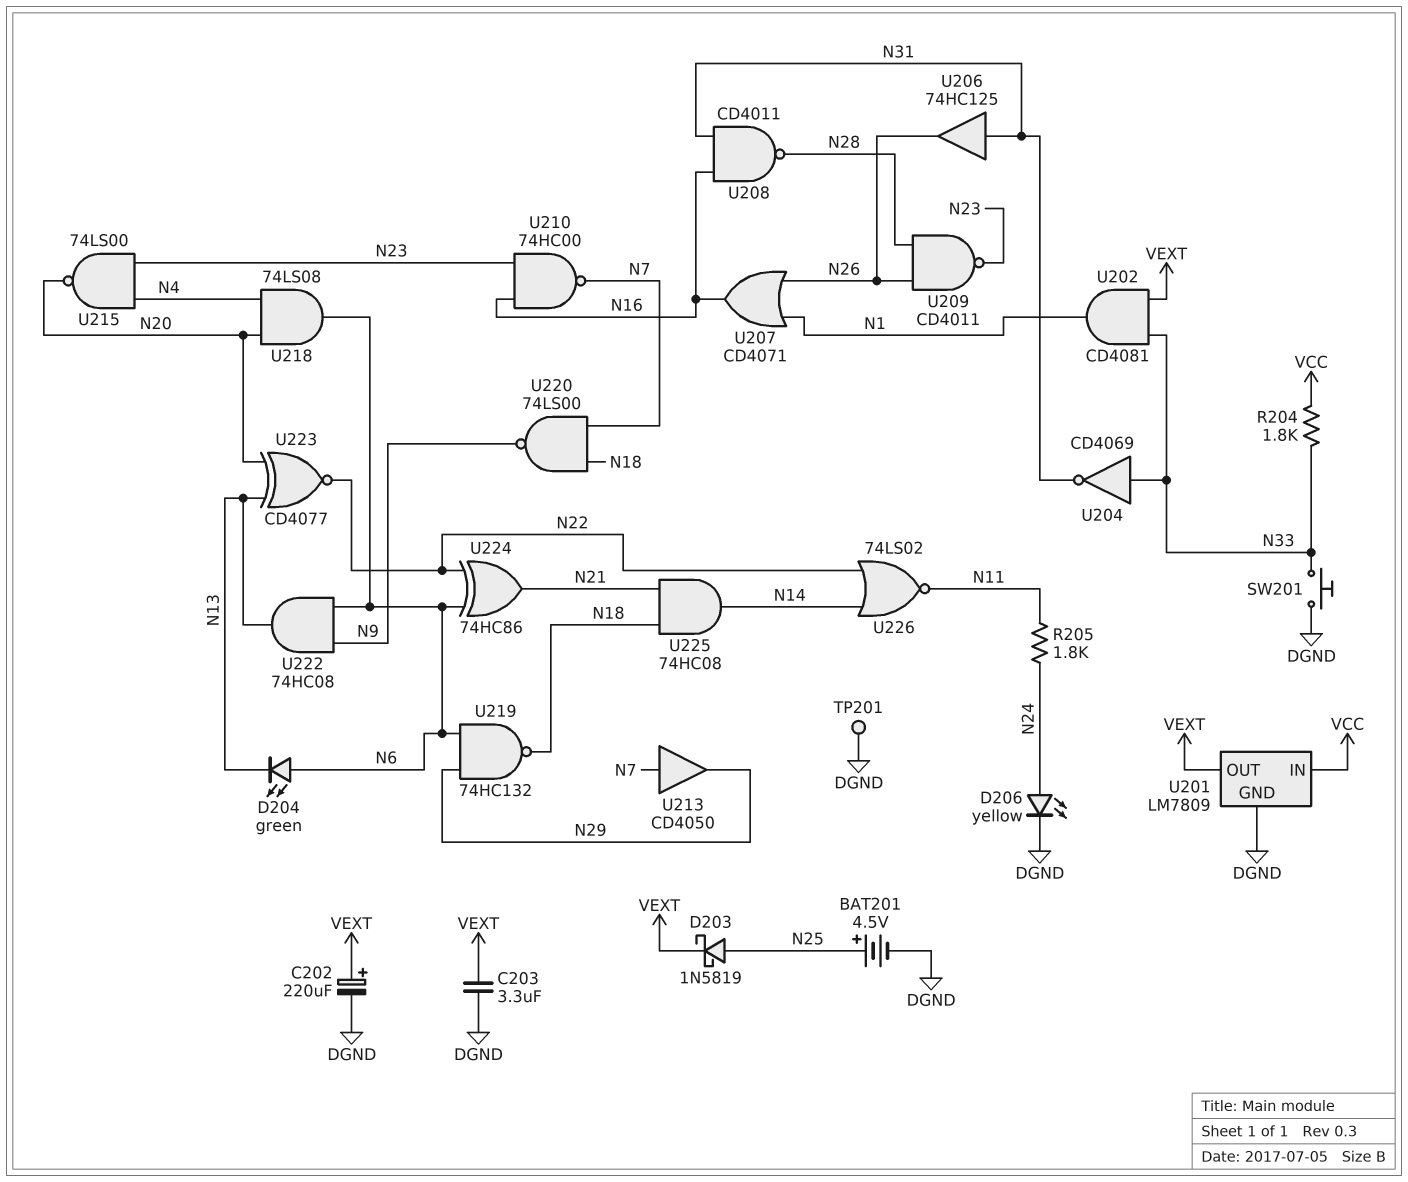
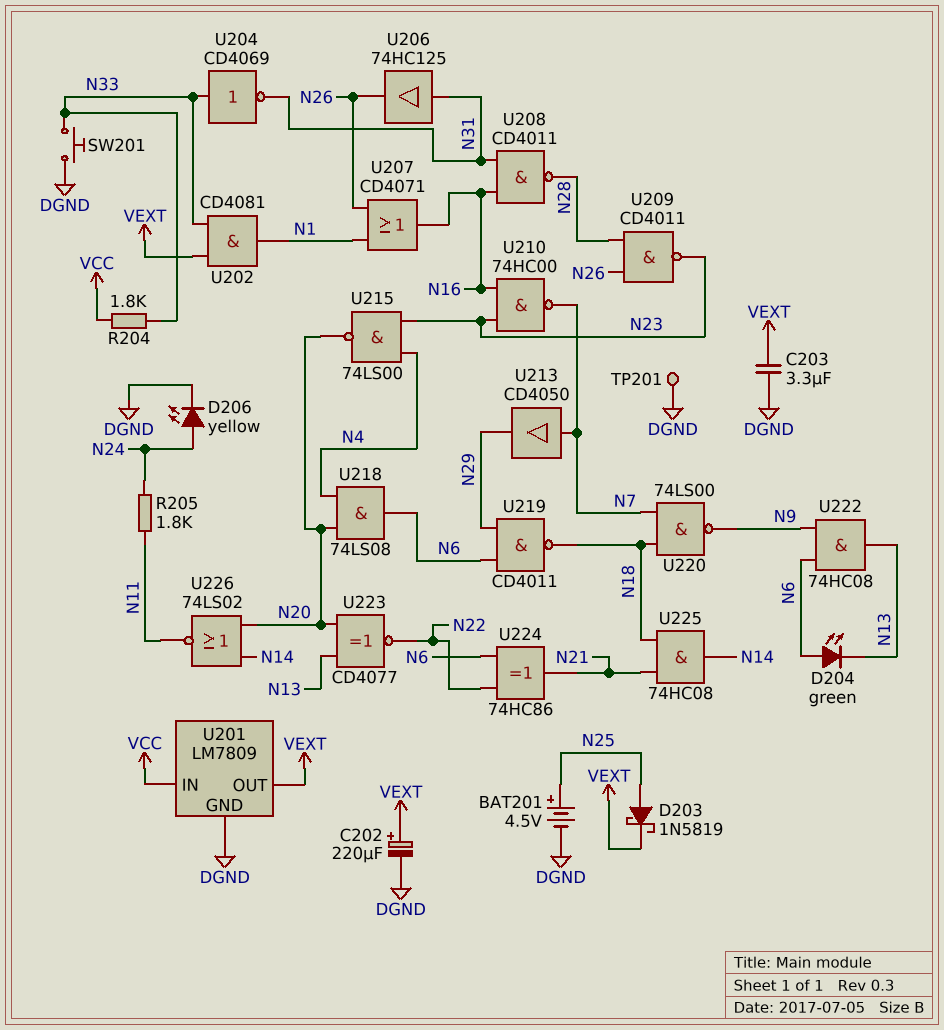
U219: NAND 74HC132 (in N6, in N29, out N18) -> NAND CD4011 (in N6, in N29, out N18)
U226: NOR 74LS02 (in N14, in N22, out N11) -> NOR 74LS02 (in N14, in N20, out N11)

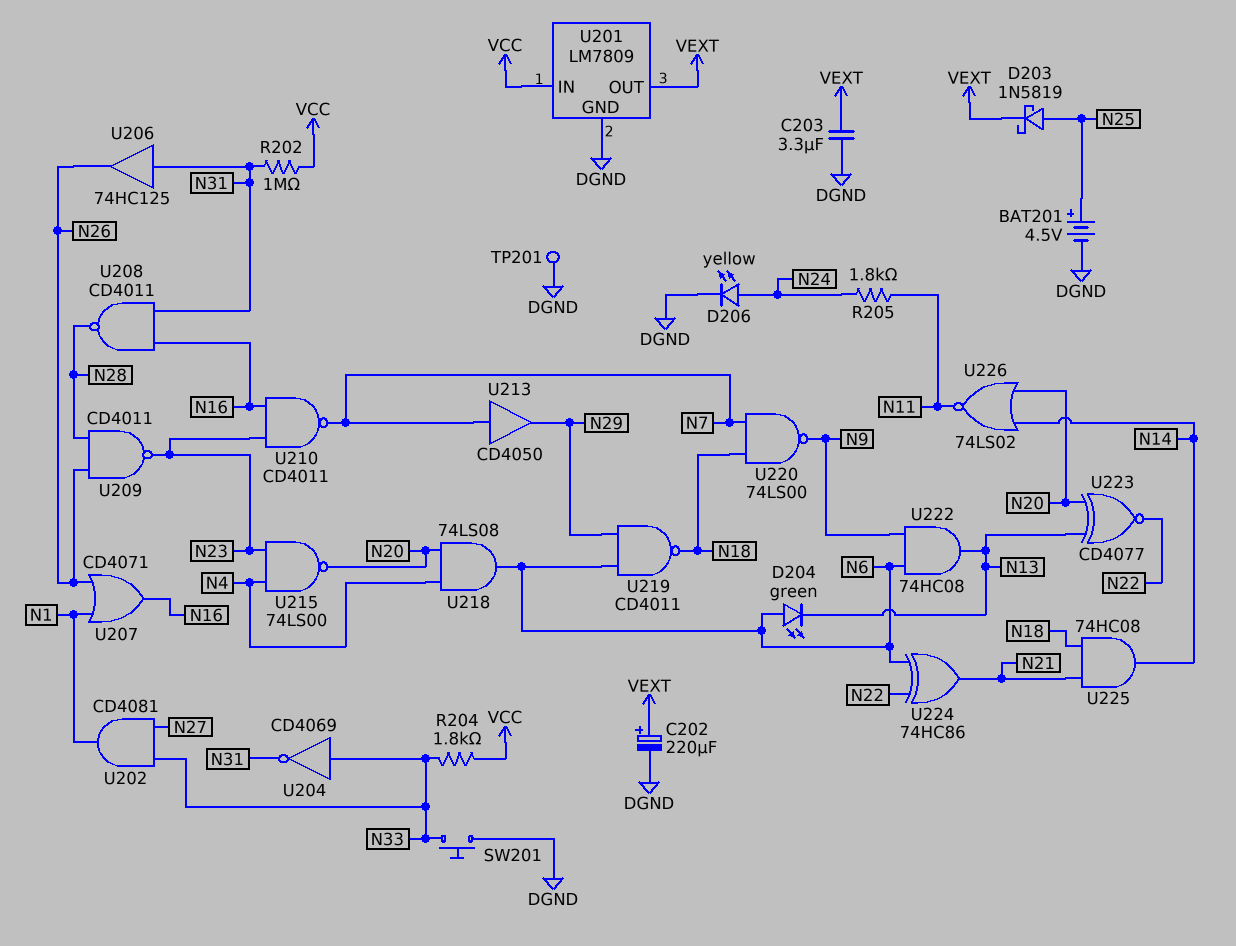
R202: none -> 1M (N31, VCC)
U202: AND CD4081 (in N33, in VEXT, out N1) -> AND CD4081 (in N27, in N33, out N1)
U210: NAND 74HC00 (in N16, in N23, out N7) -> NAND CD4011 (in N16, in N23, out N7)

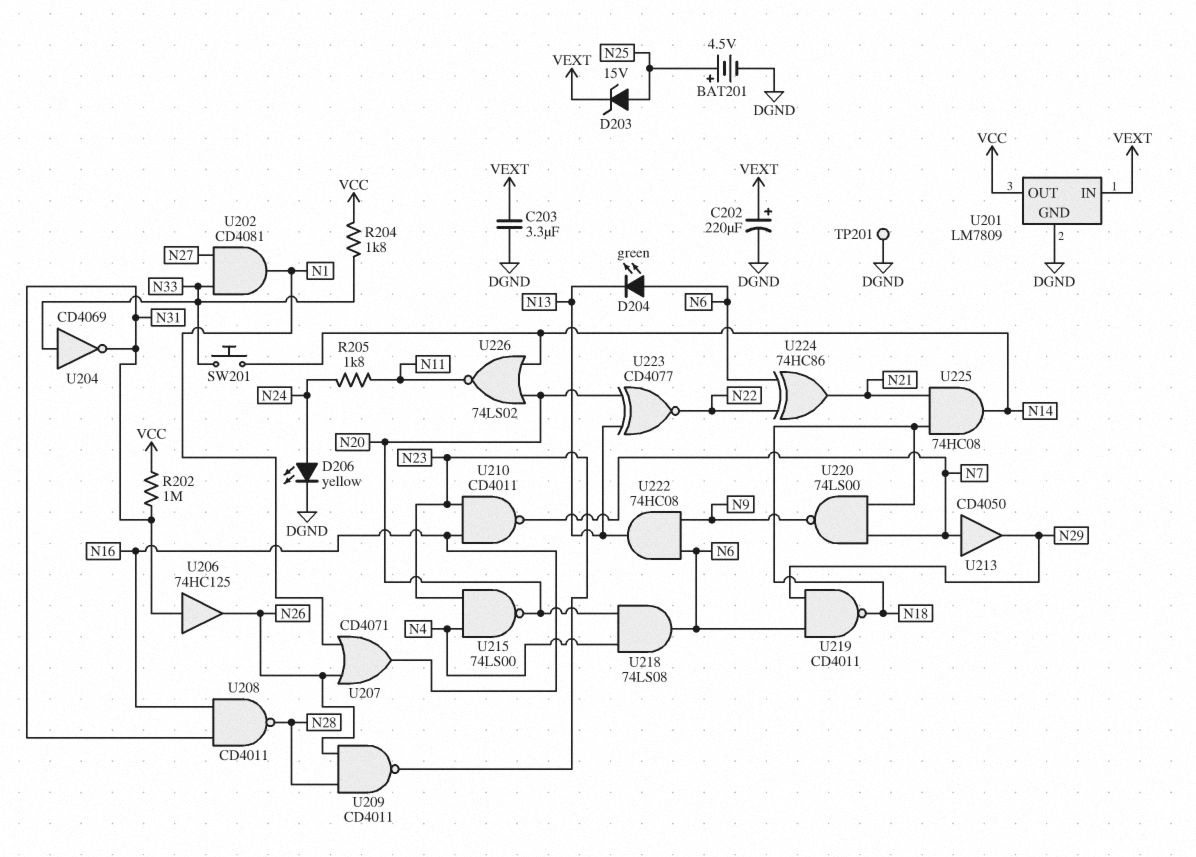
D203: schottky 1N5819 (A N25, K VEXT) -> zener 15V (A N25, K VEXT)
SW201: button (DGND, N33) -> button (N14, N33)
U201 pin IN: VCC -> VEXT
U201 pin OUT: VEXT -> VCC

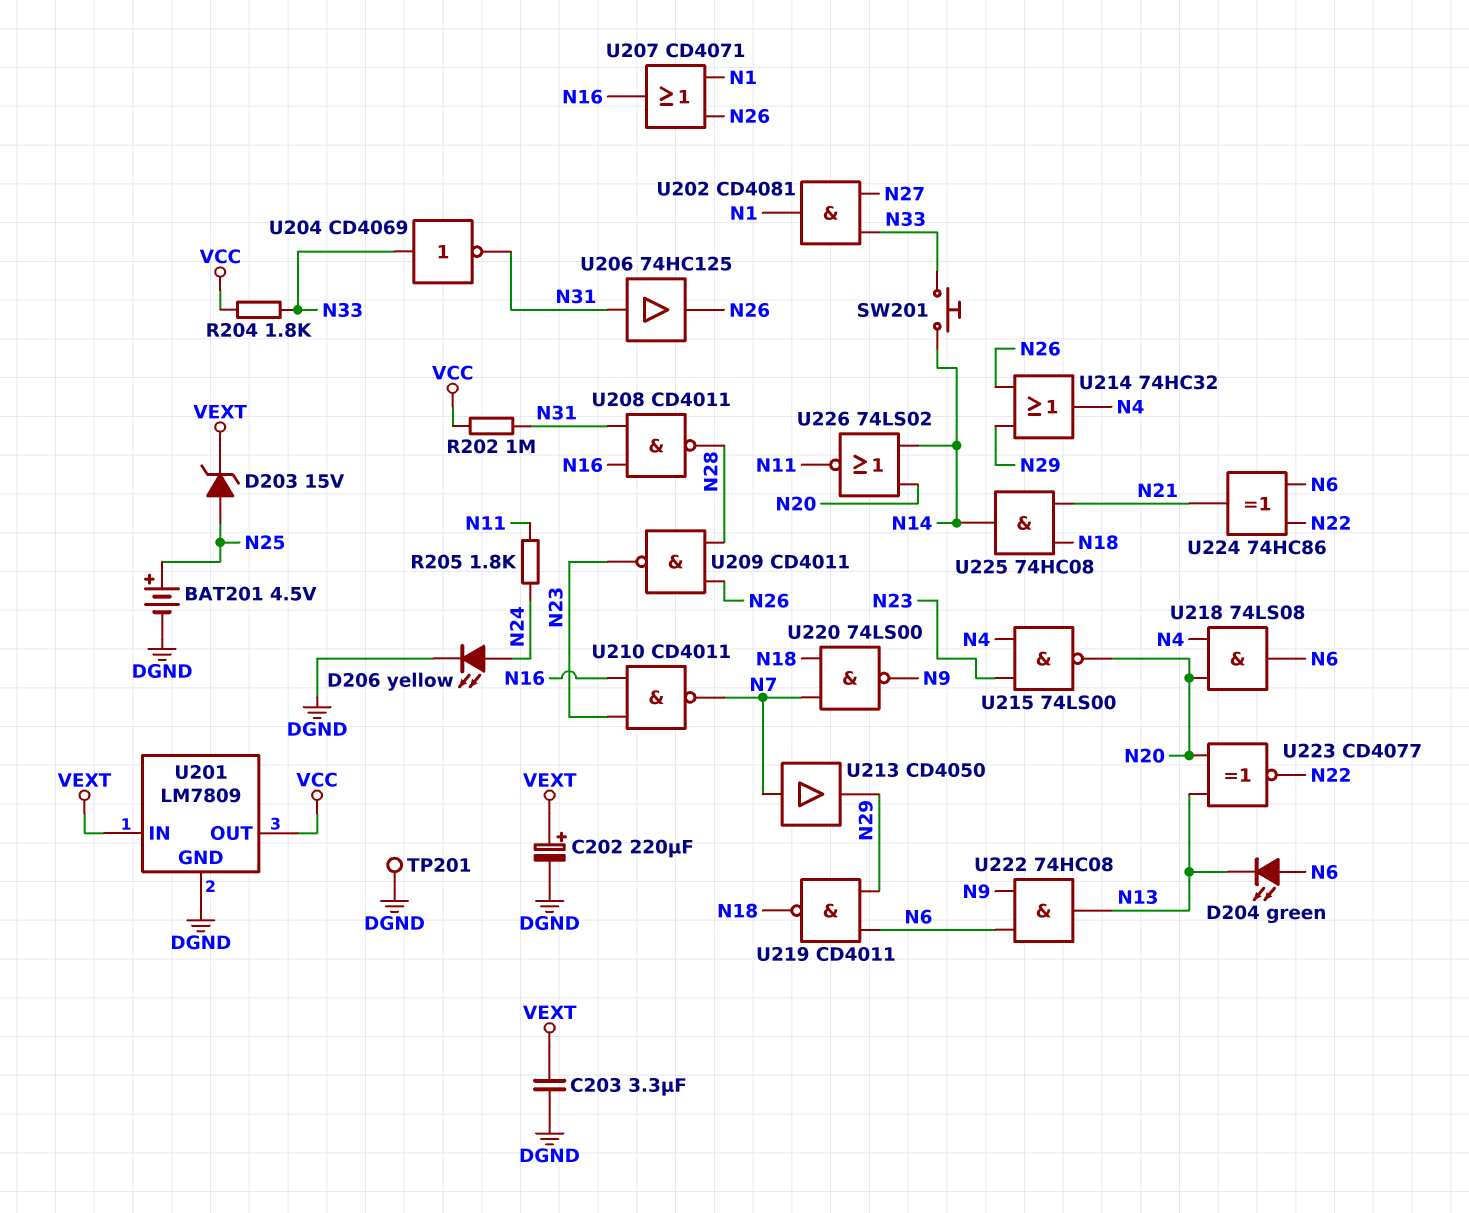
U214: none -> OR 74HC32 (in N26, in N29, out N4)

